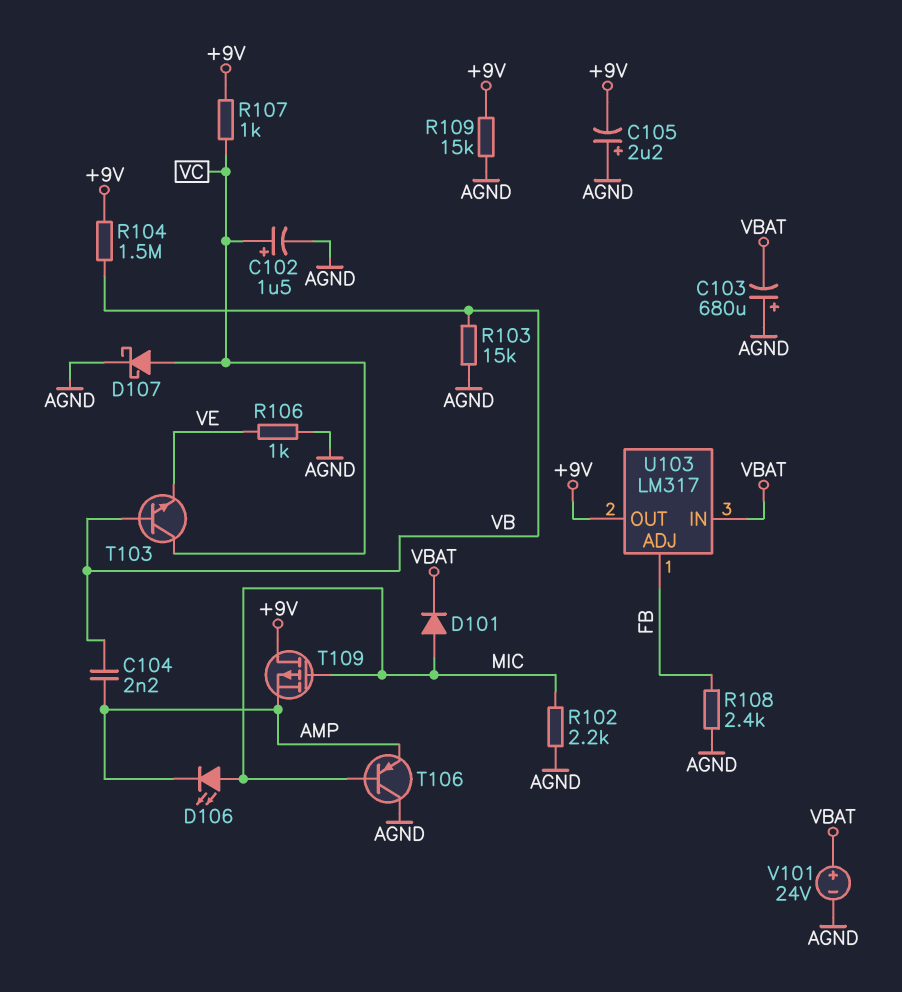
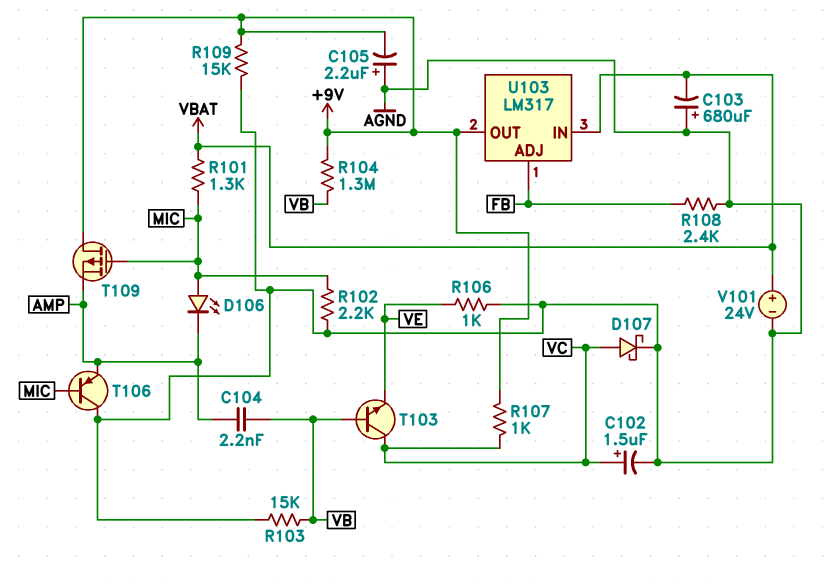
D101: diode (A MIC, K VBAT) -> none
R101: none -> 1.3k (MIC, VBAT)
R104: 1.5M (+9V, VB) -> 1.3M (+9V, VB)

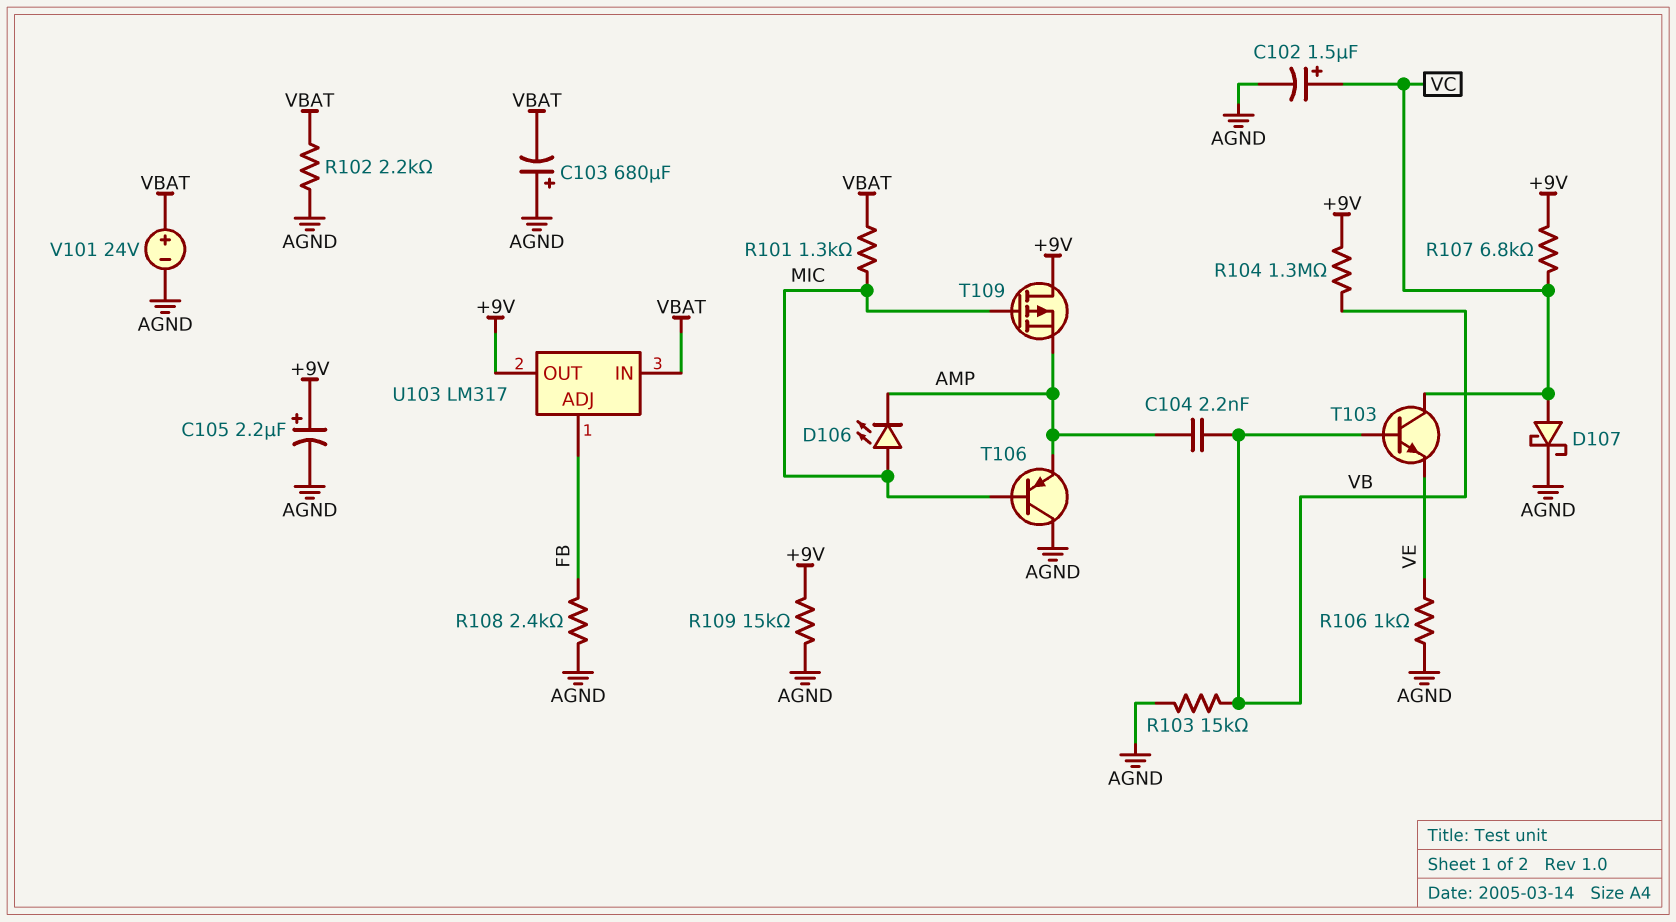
C105: 2.2uF (plus AGND, minus +9V) -> 2.2uF (plus +9V, minus AGND)
R102: 2.2k (AGND, MIC) -> 2.2k (AGND, VBAT)
R107: 1k (+9V, VC) -> 6.8k (+9V, VC)

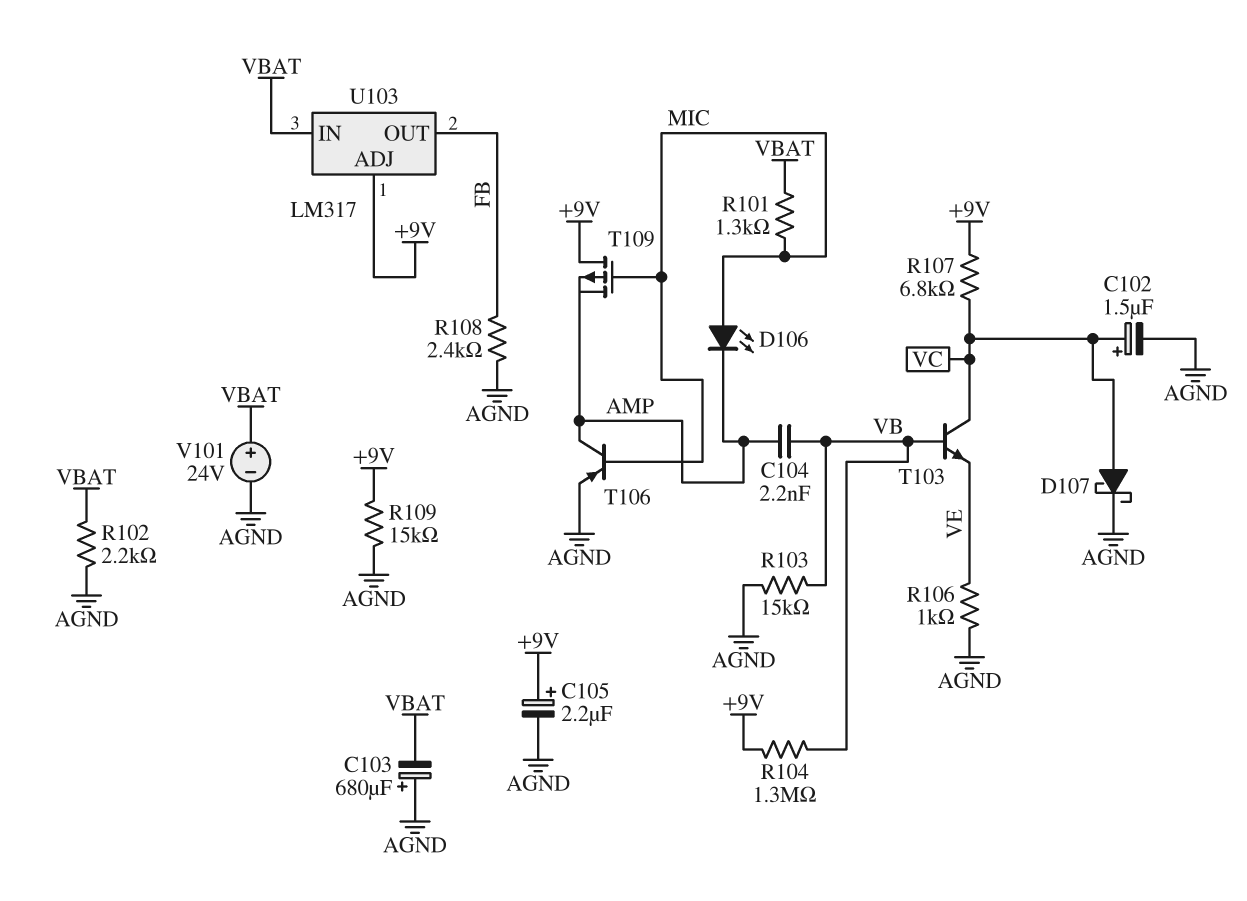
T106: PNP (B MIC, C AGND, E AMP) -> PNP (B MIC, C AMP, E AGND)
U103 pin ADJ: FB -> +9V
U103 pin OUT: +9V -> FB

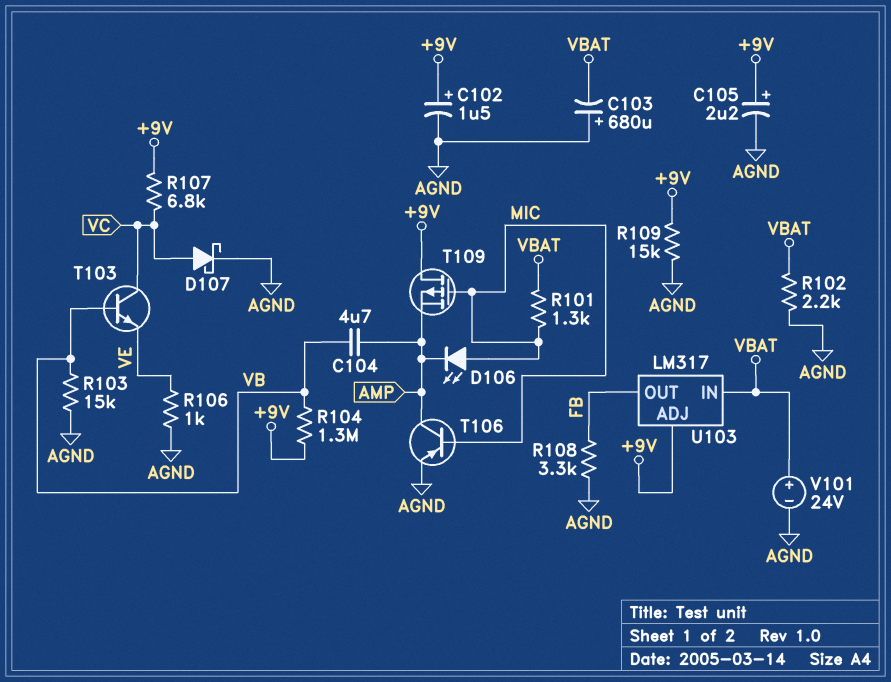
C102: 1.5uF (plus VC, minus AGND) -> 1.5uF (plus +9V, minus AGND)
C104: 2.2nF (AMP, VB) -> 4.7uF (AMP, VB)
R108: 2.4k (AGND, FB) -> 3.3k (AGND, FB)

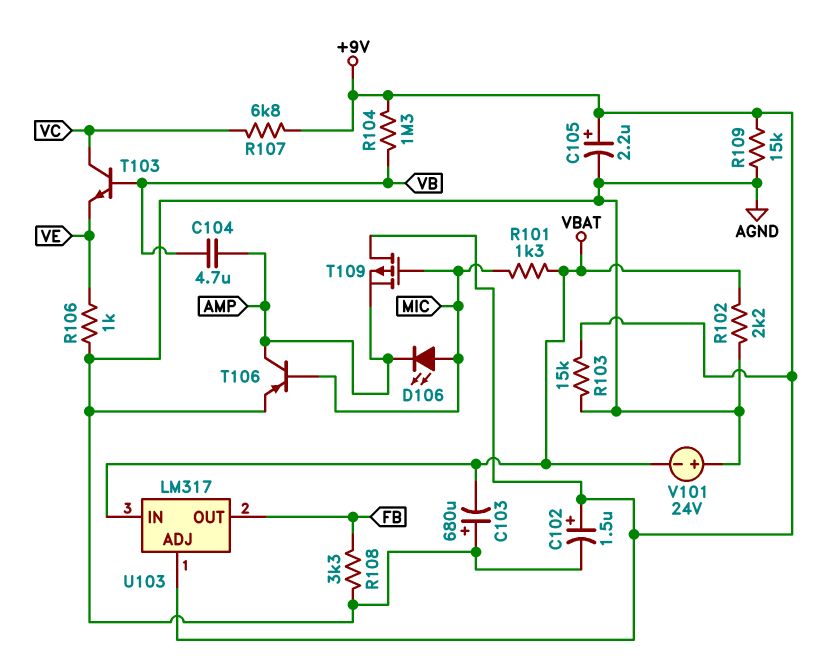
D107: schottky (A VC, K AGND) -> none
R103: 15k (AGND, VB) -> 15k (+9V, AGND)
V101: 24V (plus VBAT, minus AGND) -> 24V (plus AGND, minus VBAT)

